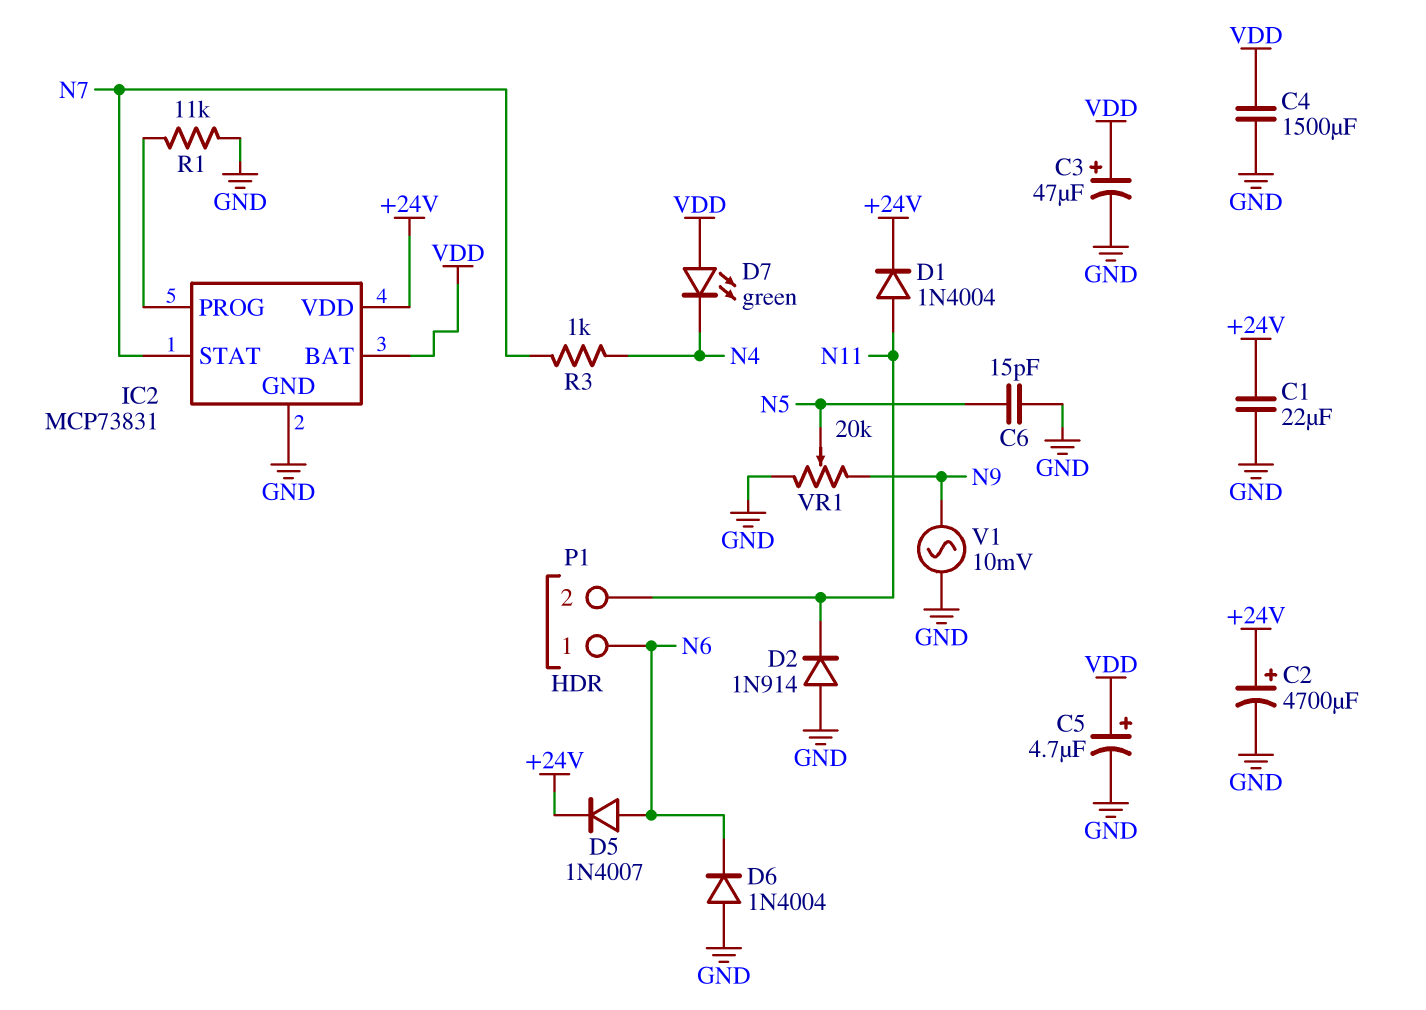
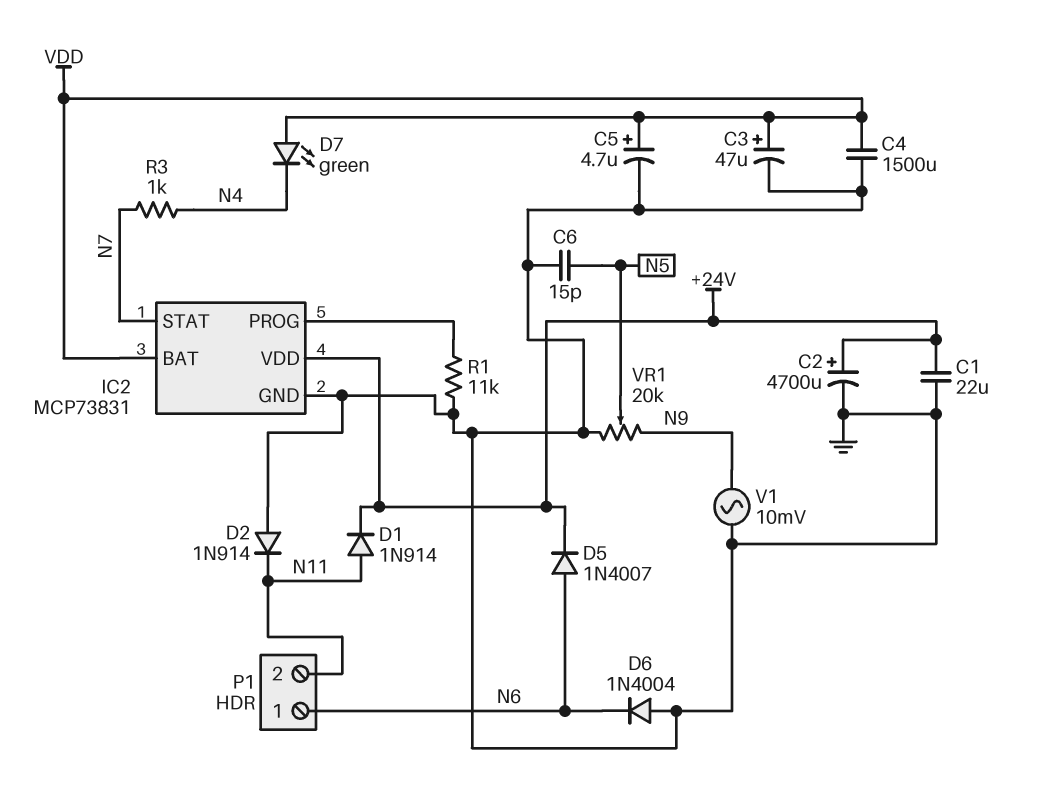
D1: diode 1N4004 (A N11, K +24V) -> diode 1N914 (A N11, K +24V)

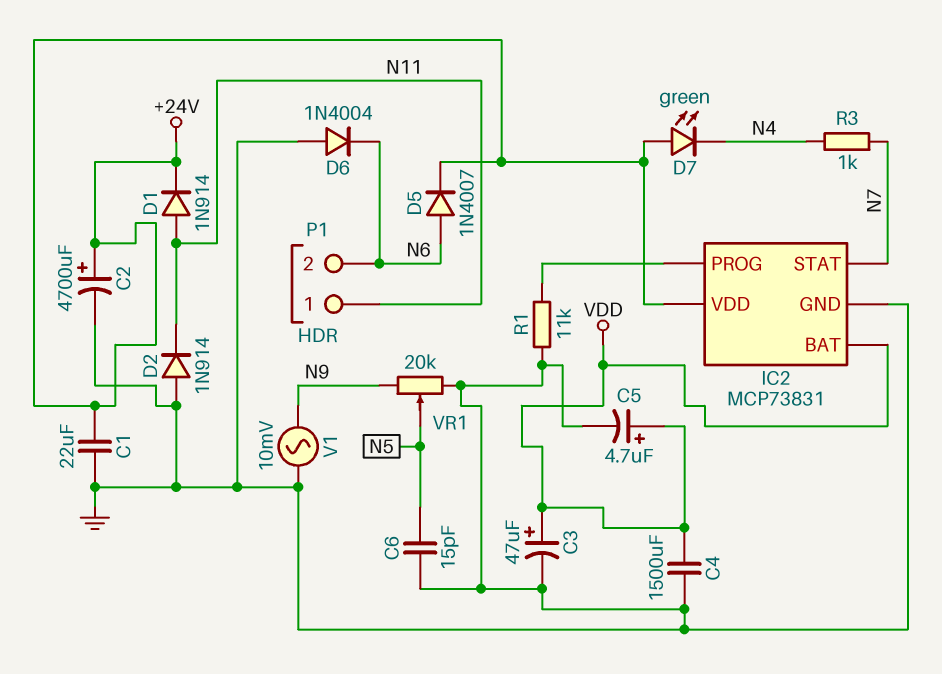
D7: LED green (A VDD, K N4) -> LED green (A +24V, K N4)
P1 pin 1: N6 -> N11
P1 pin 2: N11 -> N6

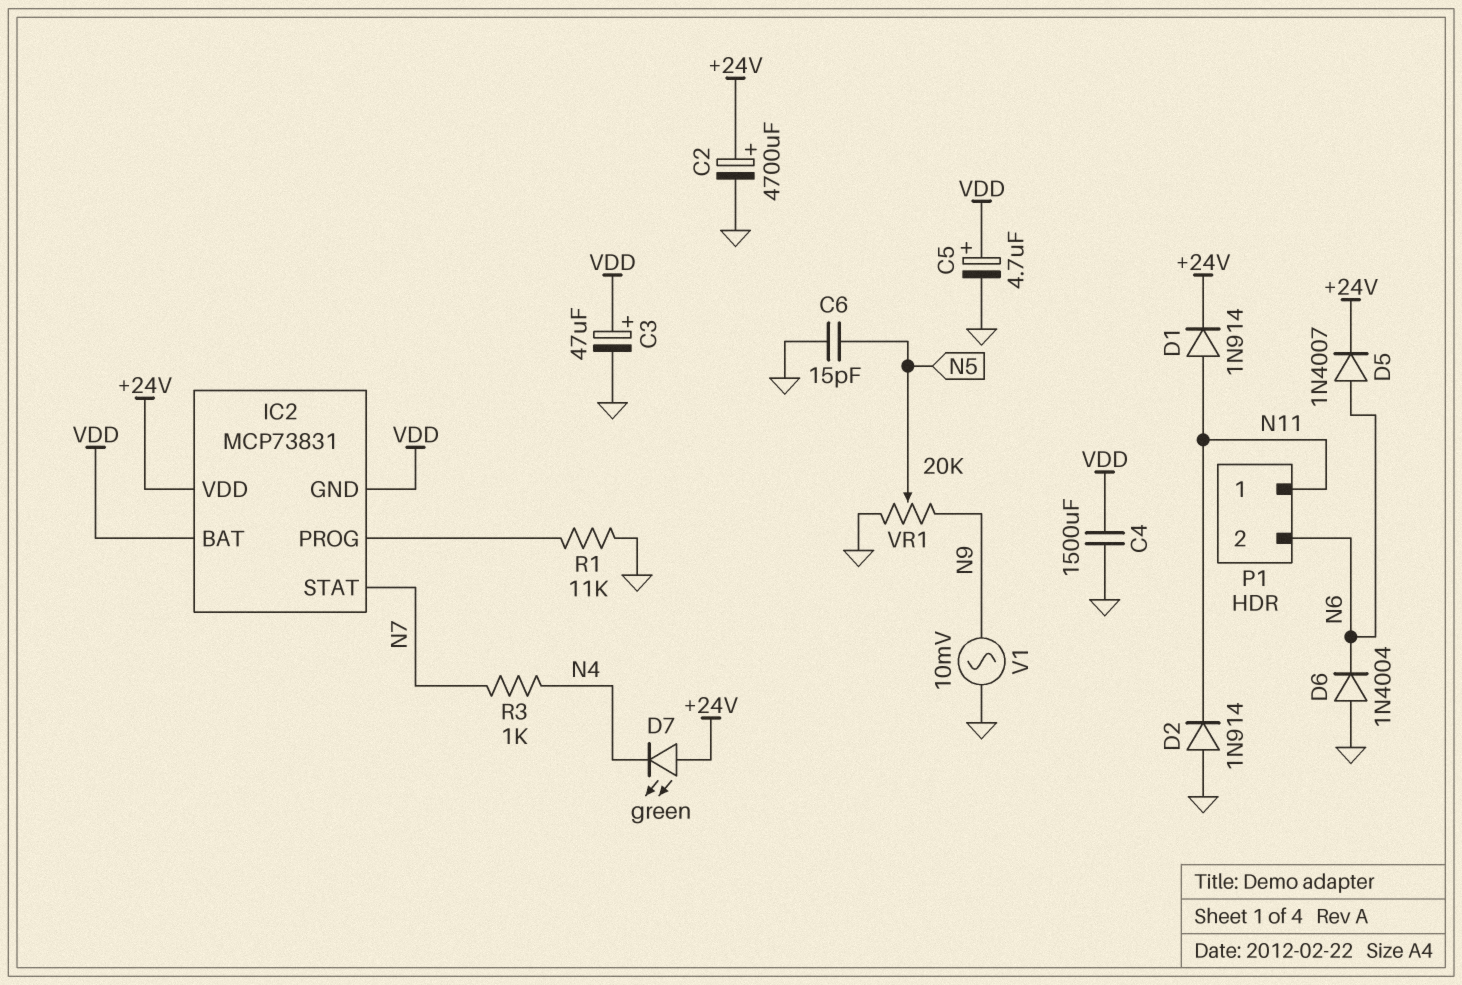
C1: 22uF (+24V, GND) -> none
IC2 pin GND: GND -> VDD

